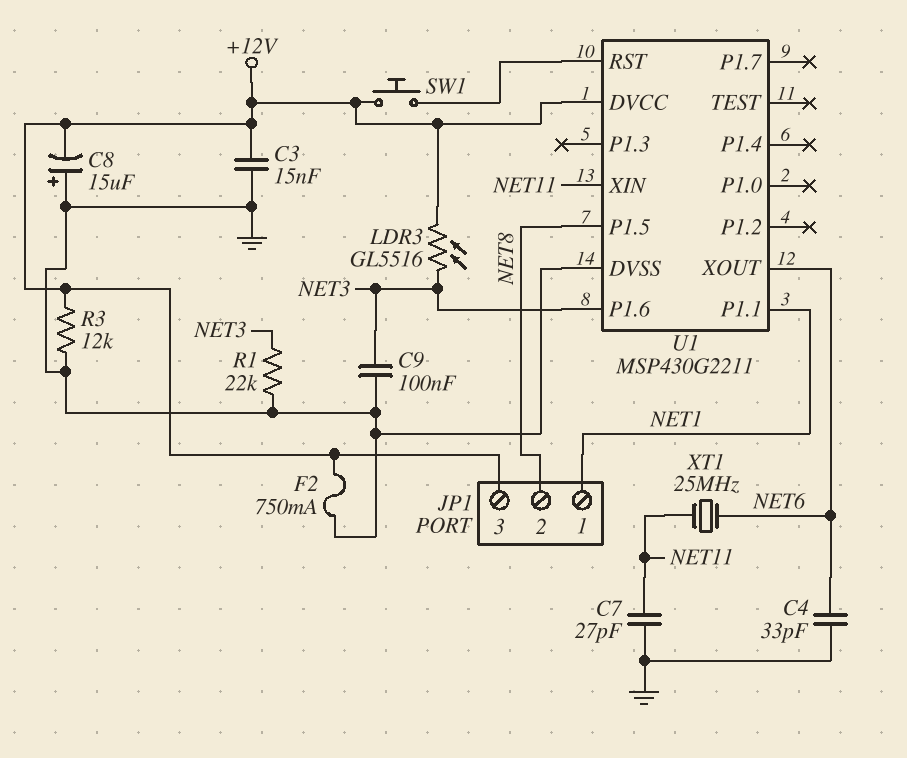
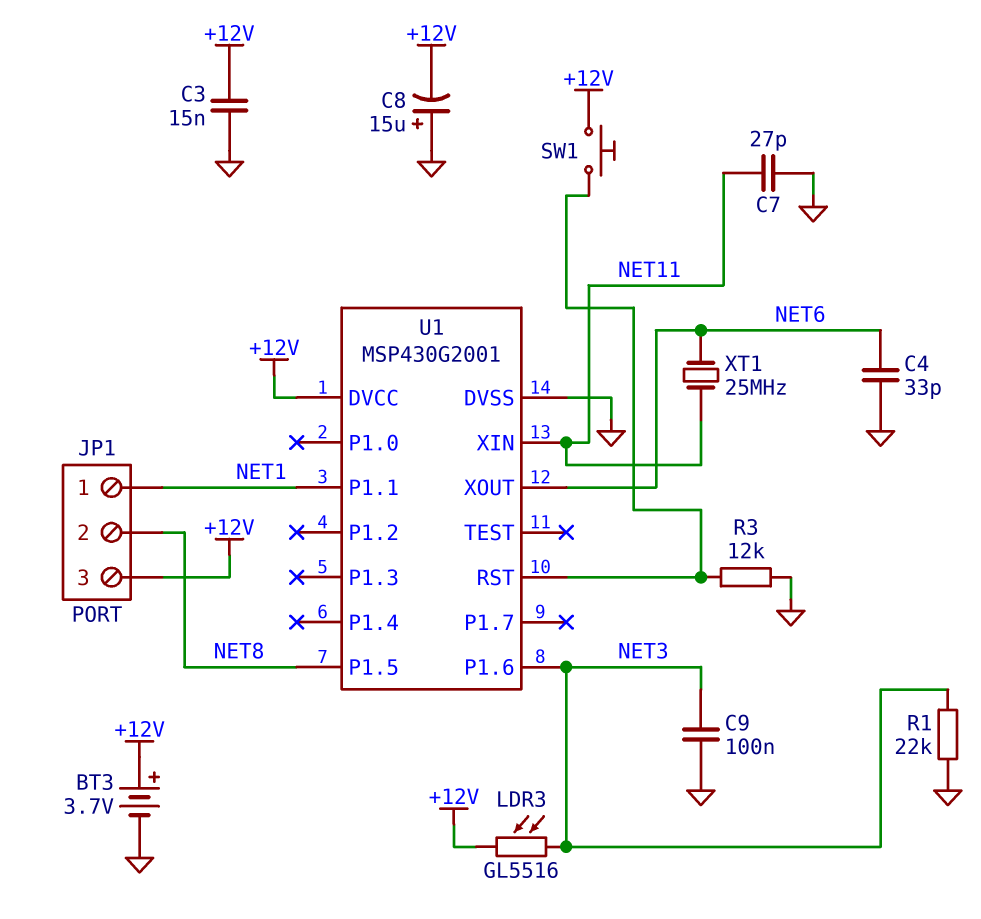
BT3: none -> 3.7V (plus +12V, minus GND)
F2: 750mA (+12V, GND) -> none
R3: 12k (+12V, GND) -> 12k (GND, U1/RST)
U1: MSP430G2211 -> MSP430G2001

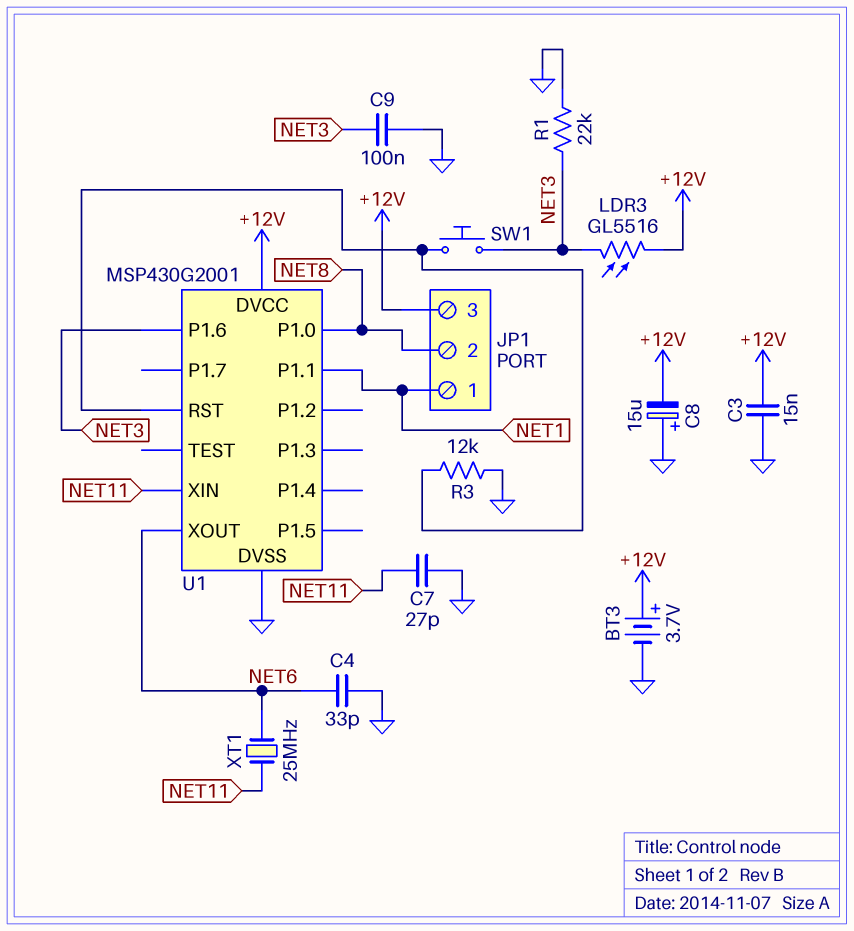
SW1: button (+12V, U1/RST) -> button (NET3, U1/RST)
U1 pin P1.0: none -> NET8
U1 pin P1.5: NET8 -> none

